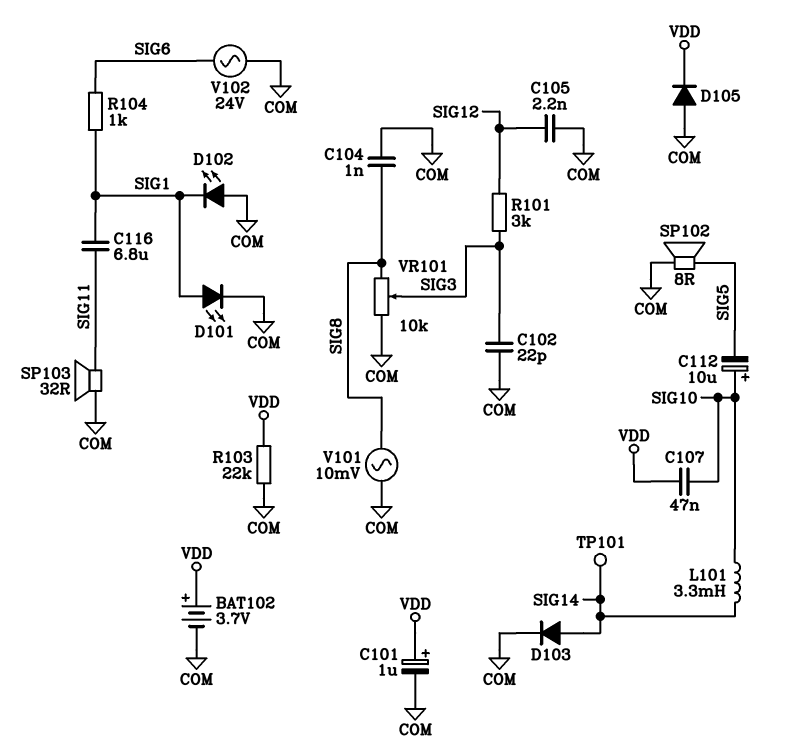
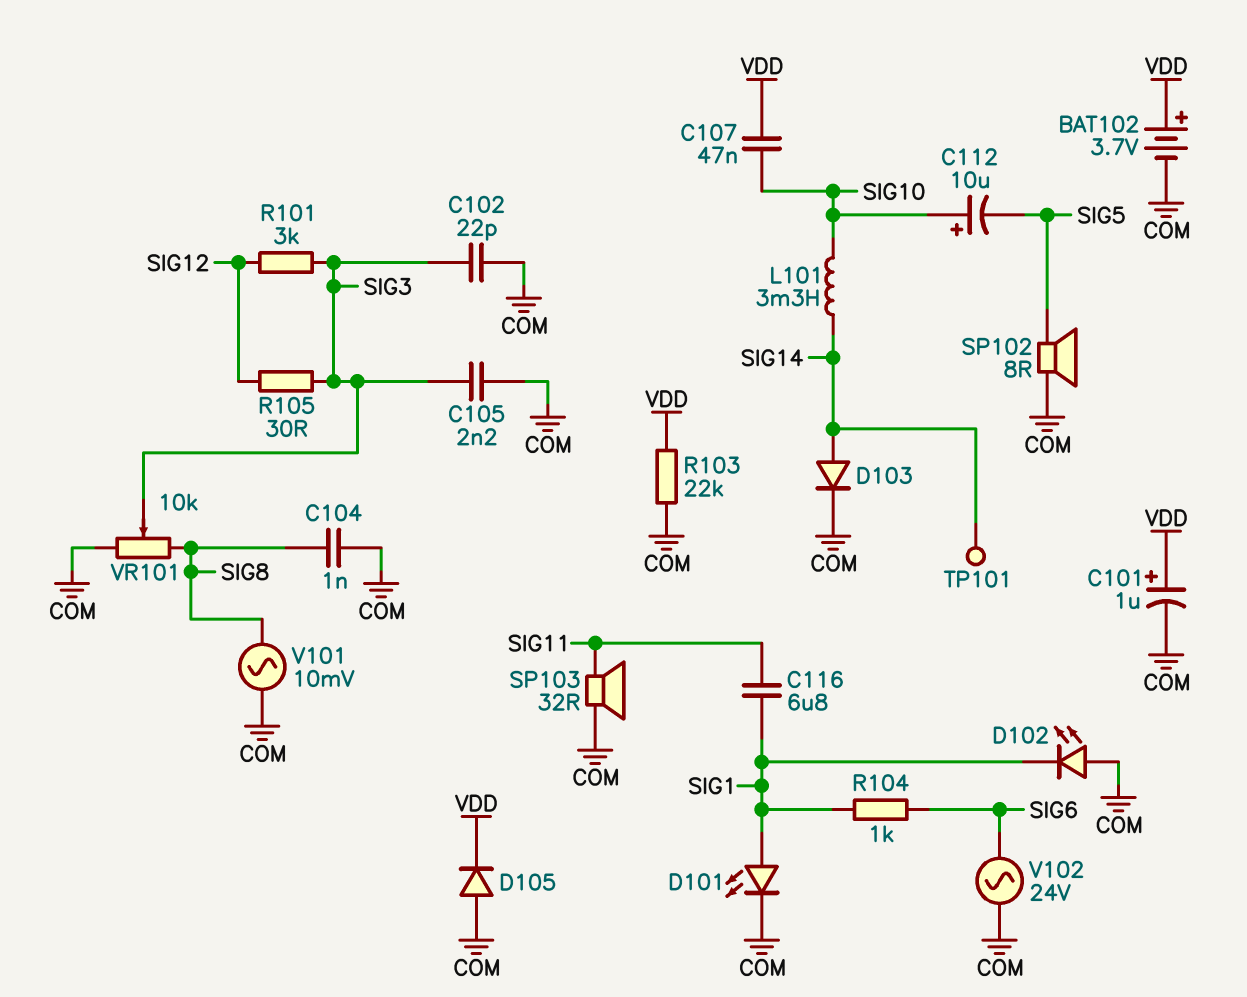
C105: 2.2nF (COM, SIG12) -> 2.2nF (COM, SIG3)
R105: none -> 30 (SIG3, SIG12)

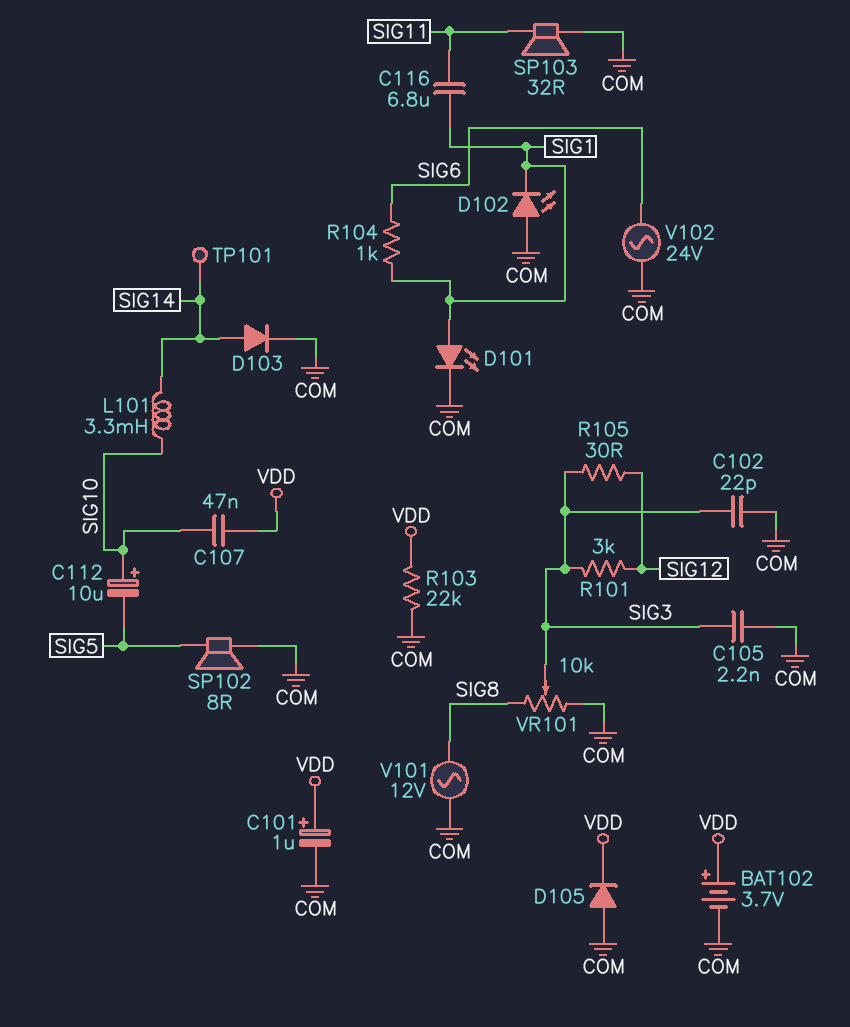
C104: 1nF (COM, SIG8) -> none
V101: AC 10mV (COM, SIG8) -> AC 12V (COM, SIG8)

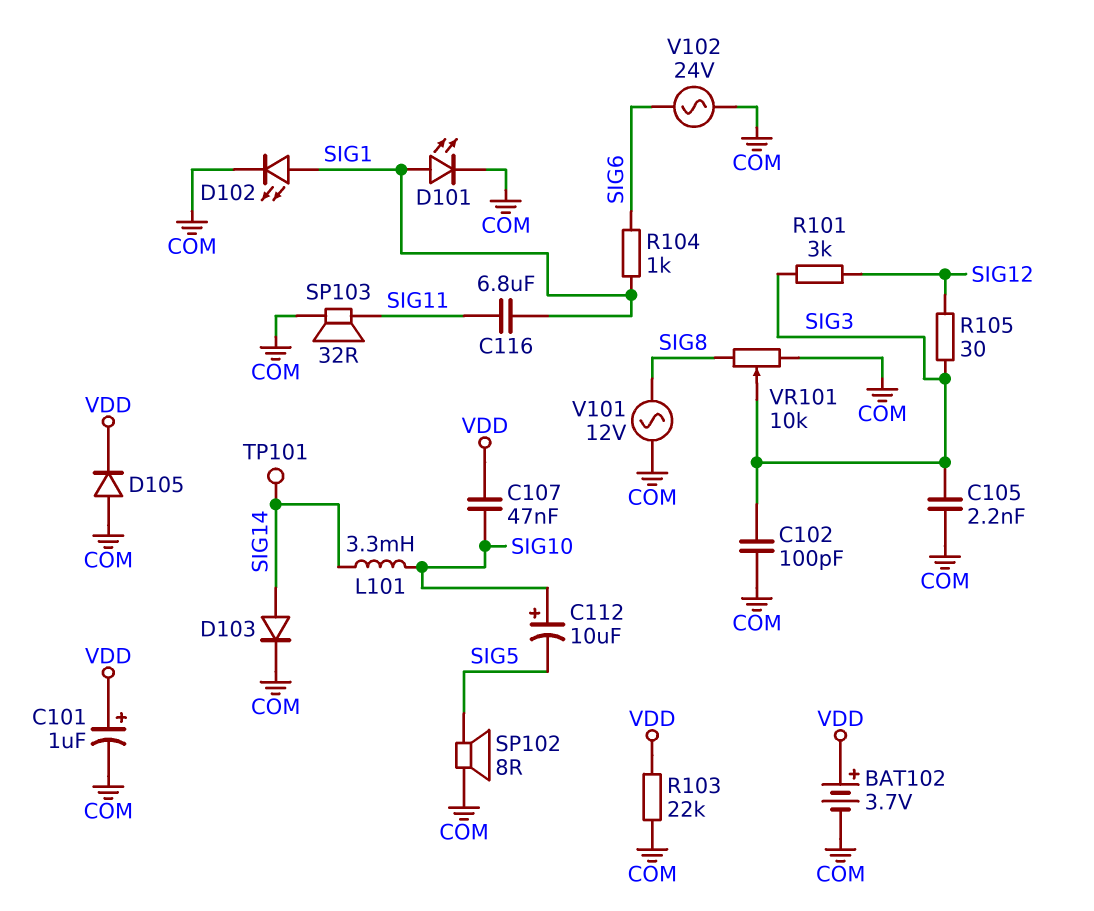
C102: 22pF (COM, SIG3) -> 100pF (COM, SIG3)
D102: LED (A COM, K SIG1) -> LED (A SIG1, K COM)

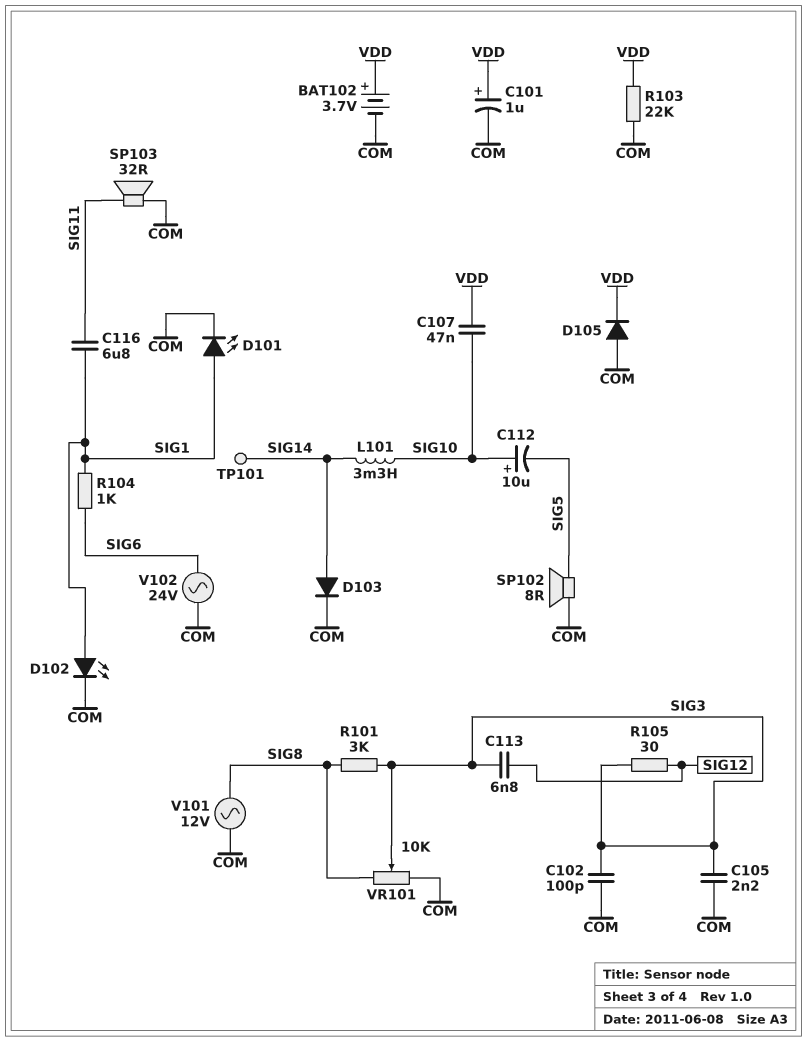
C113: none -> 6.8nF (SIG3, SIG12)
R101: 3k (SIG3, SIG12) -> 3k (SIG3, SIG8)

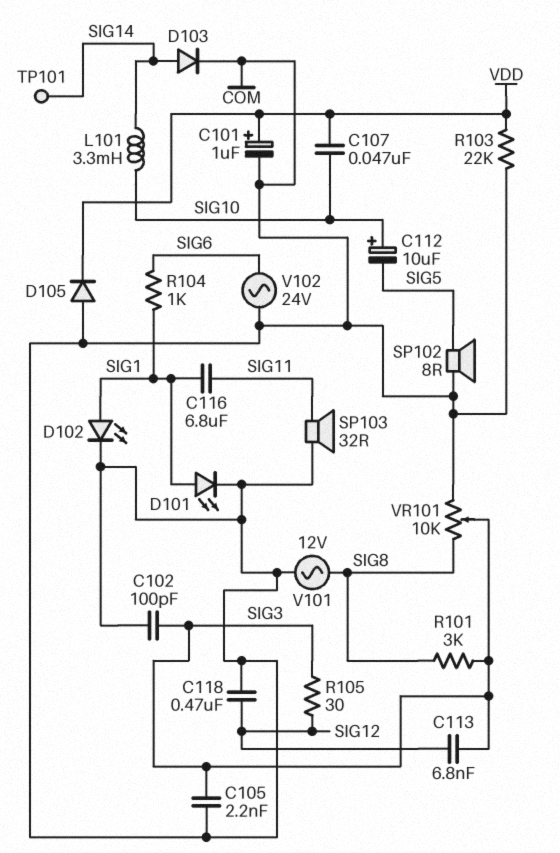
BAT102: 3.7V (plus VDD, minus COM) -> none
C118: none -> 470nF (COM, SIG12)

